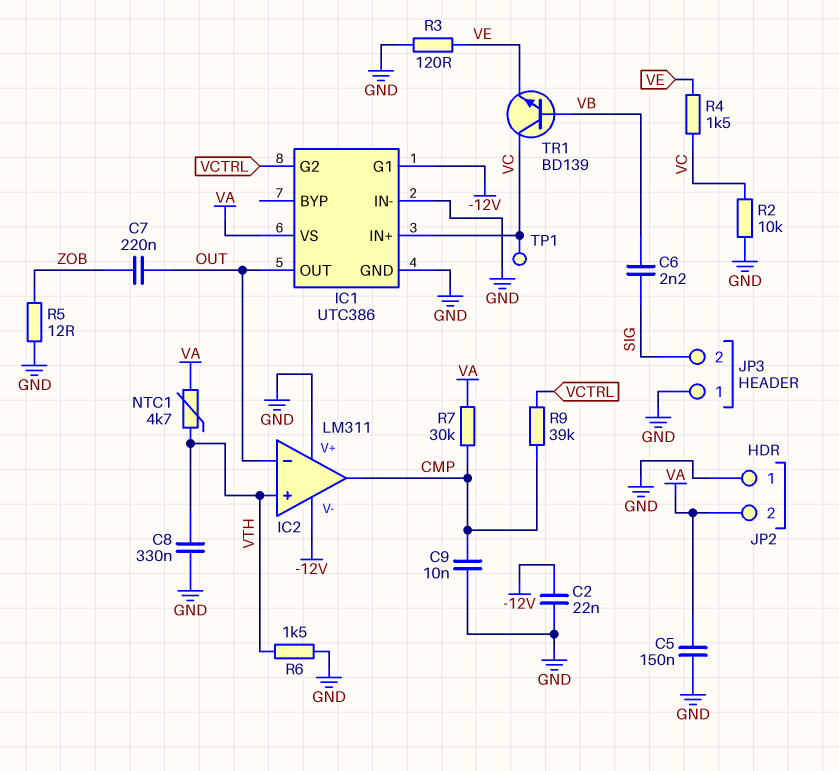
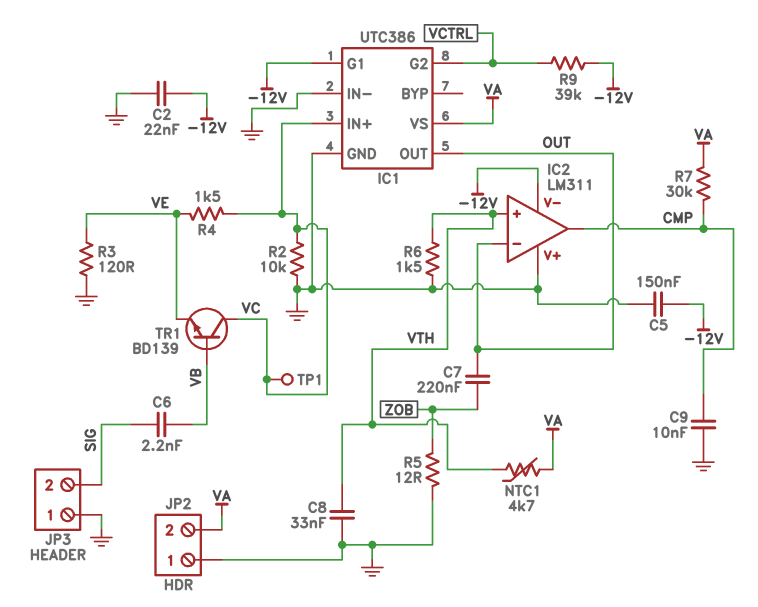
C5: 150nF (GND, VA) -> 150nF (-12V, GND)
C8: 330nF (GND, VTH) -> 33nF (GND, VTH)
R9: 39k (CMP, VCTRL) -> 39k (-12V, VCTRL)

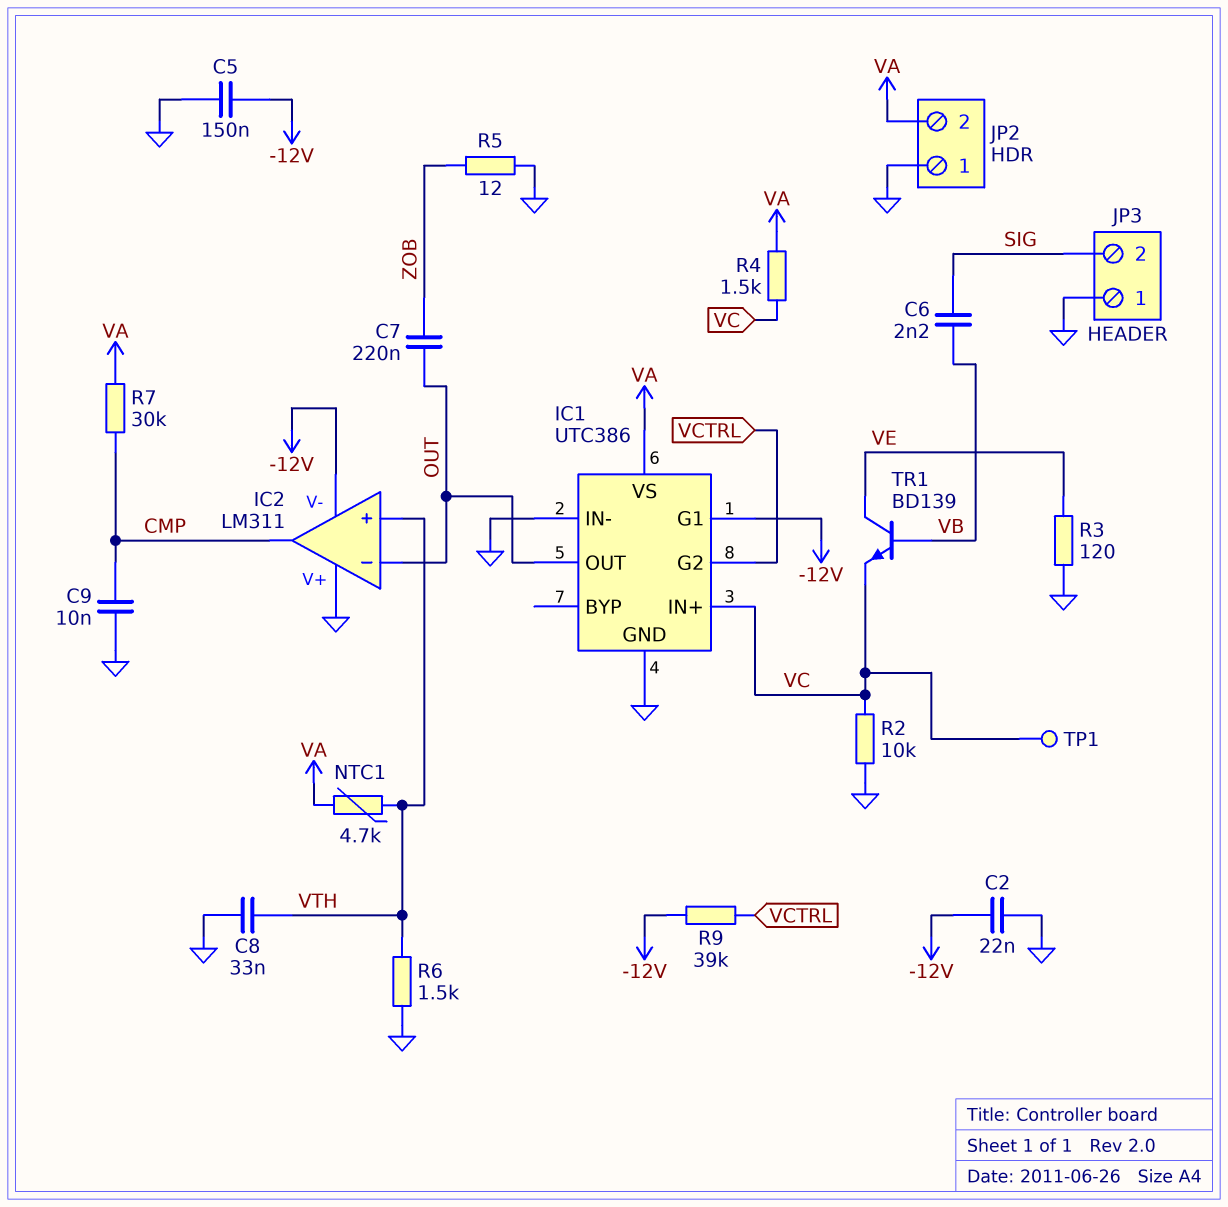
R4: 1.5k (VC, VE) -> 1.5k (VA, VC)
TR1: NPN BD139 (B VB, C VC, E VE) -> NPN BD139 (B VB, C VE, E VC)

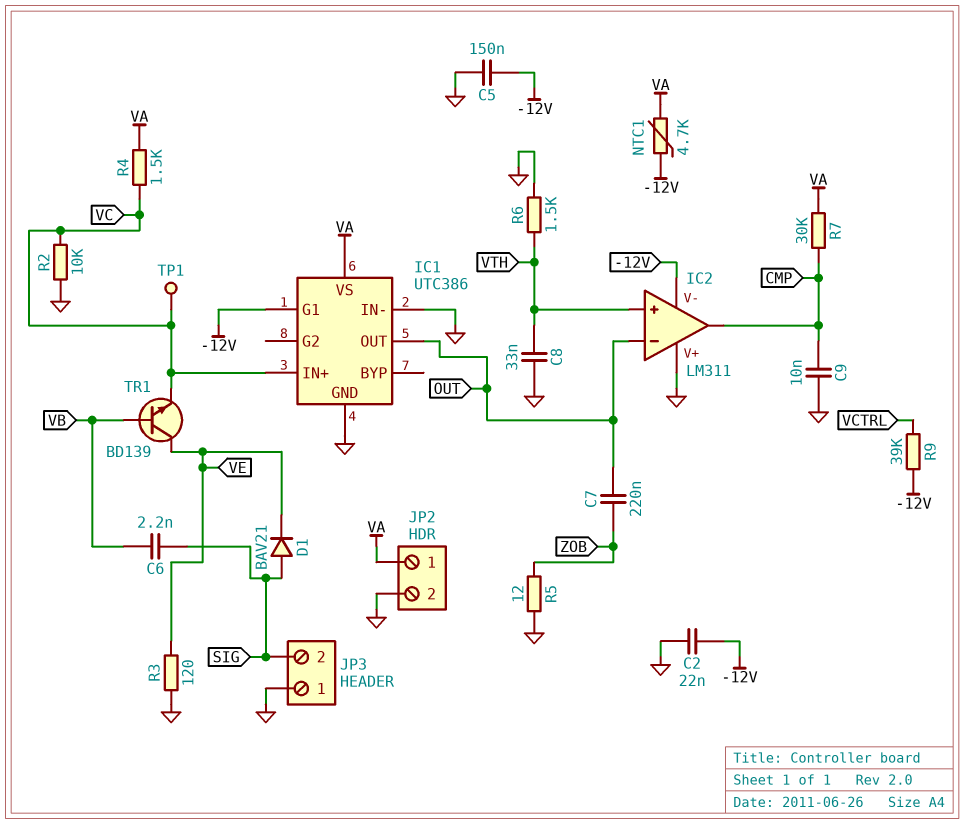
D1: none -> diode BAV21 (A SIG, K VE)
IC1 pin G2: VCTRL -> none
JP2 pin 1: GND -> VA
JP2 pin 2: VA -> GND
NTC1: 4.7k (VA, VTH) -> 4.7k (-12V, VA)

